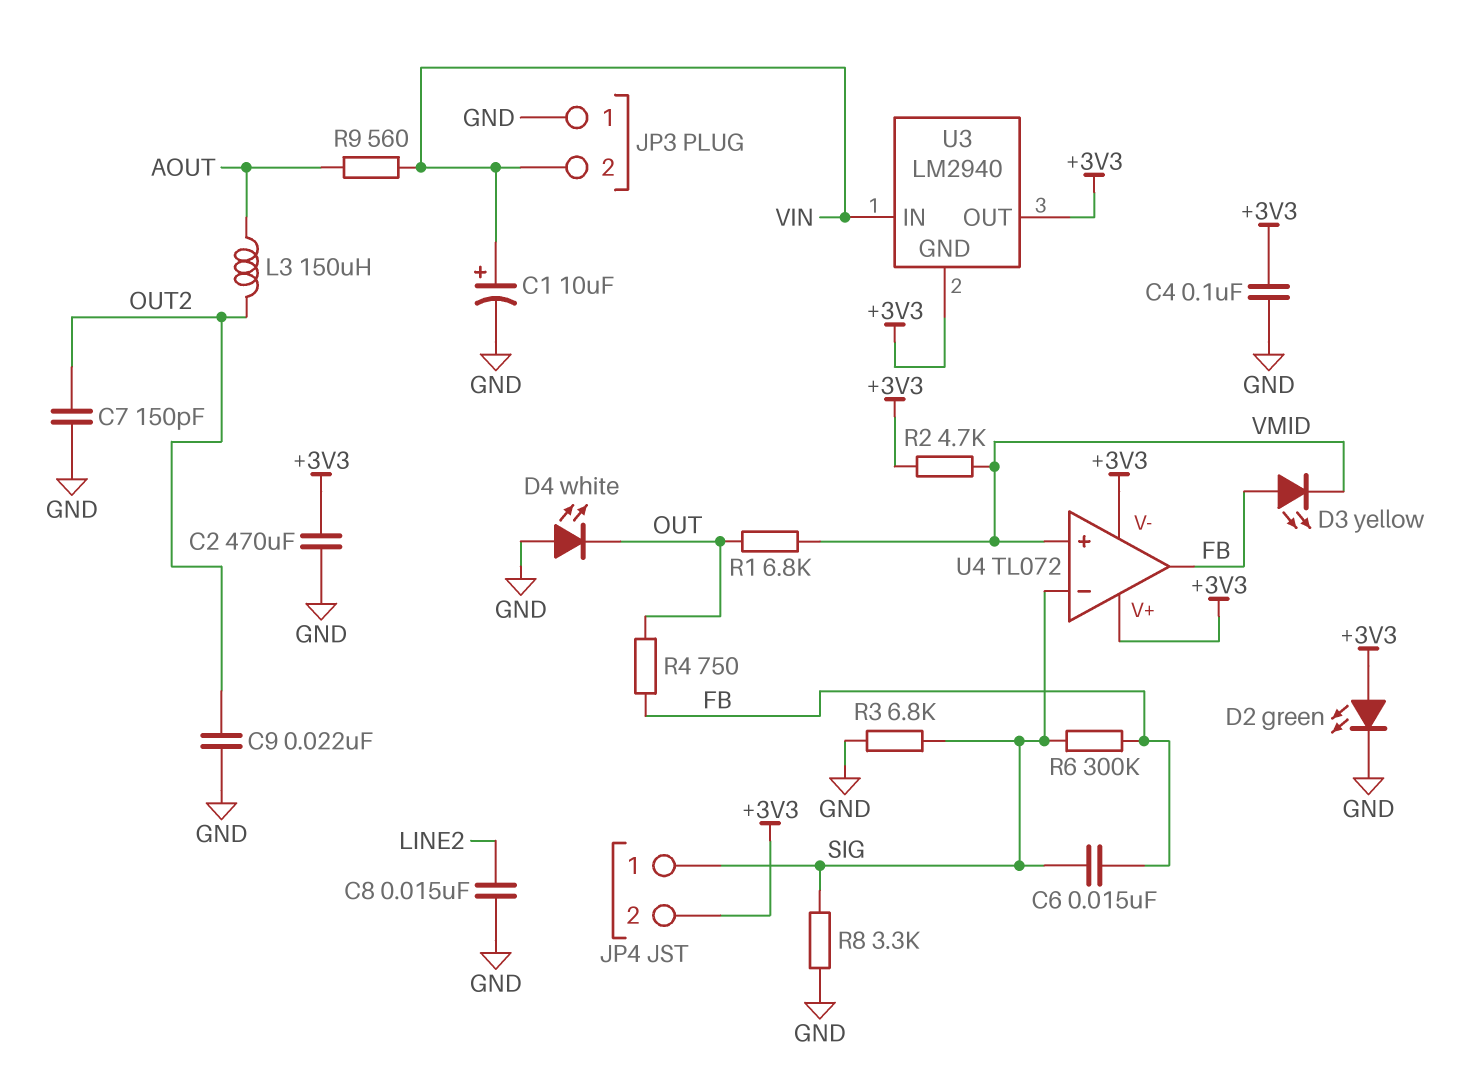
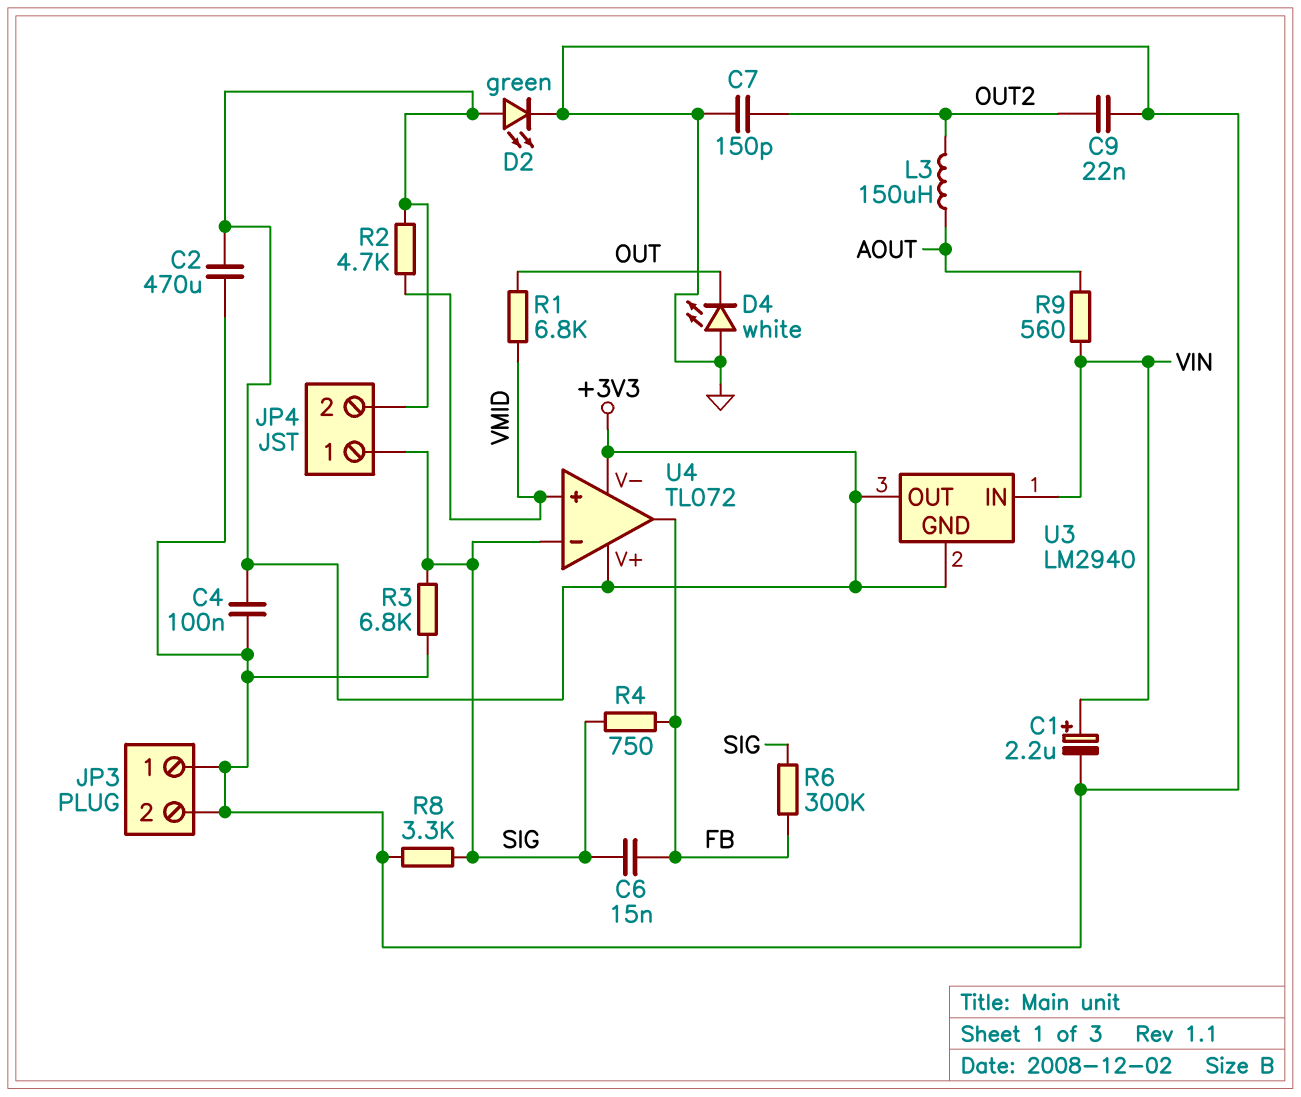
C1: 10uF (plus VIN, minus GND) -> 2.2uF (plus VIN, minus GND)
C8: 15nF (GND, LINE2) -> none
D3: LED yellow (A FB, K VMID) -> none
JP3 pin 2: VIN -> GND
R4: 750 (FB, OUT) -> 750 (FB, SIG)

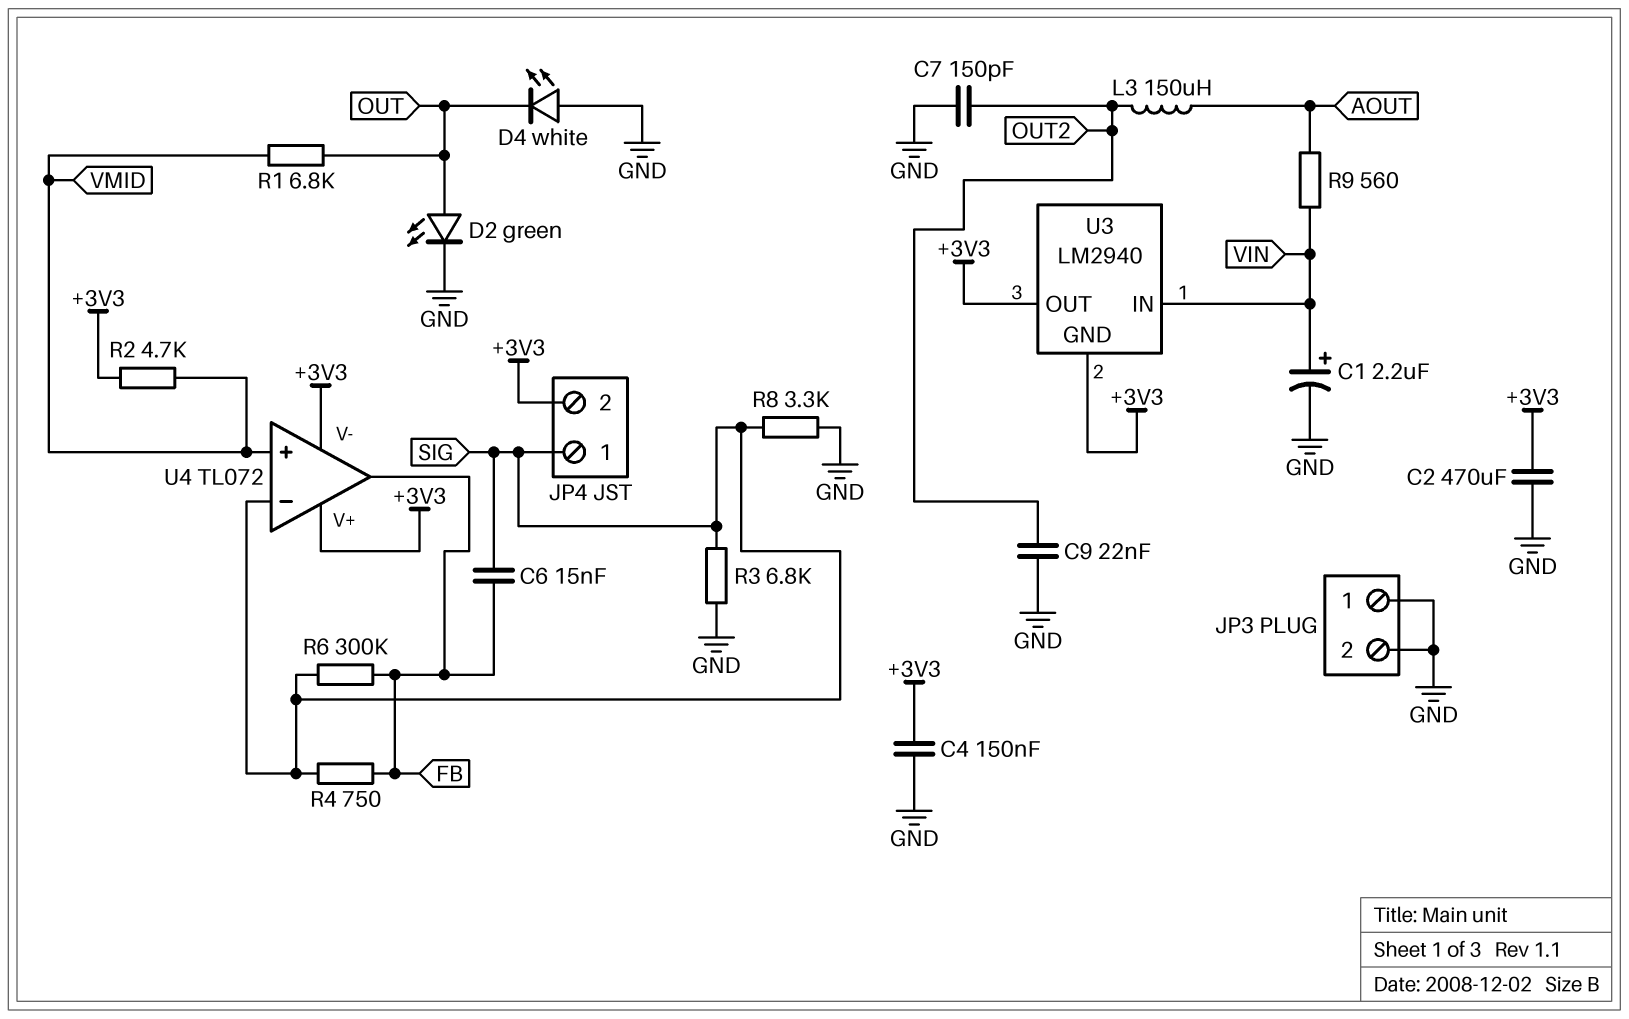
C4: 100nF (+3V3, GND) -> 150nF (+3V3, GND)
D2: LED green (A +3V3, K GND) -> LED green (A OUT, K GND)

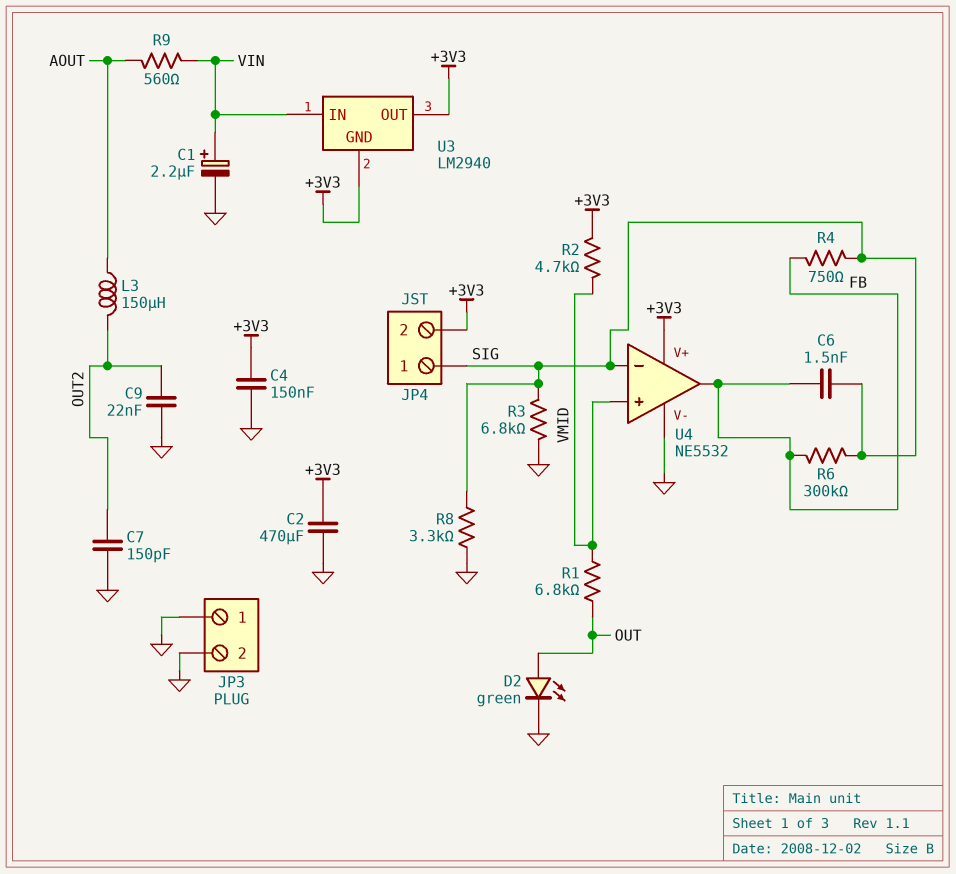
C6: 15nF (FB, SIG) -> 1.5nF (FB, SIG)
D4: LED white (A GND, K OUT) -> none
U4: TL072 -> NE5532
U4 pin V-: +3V3 -> GND

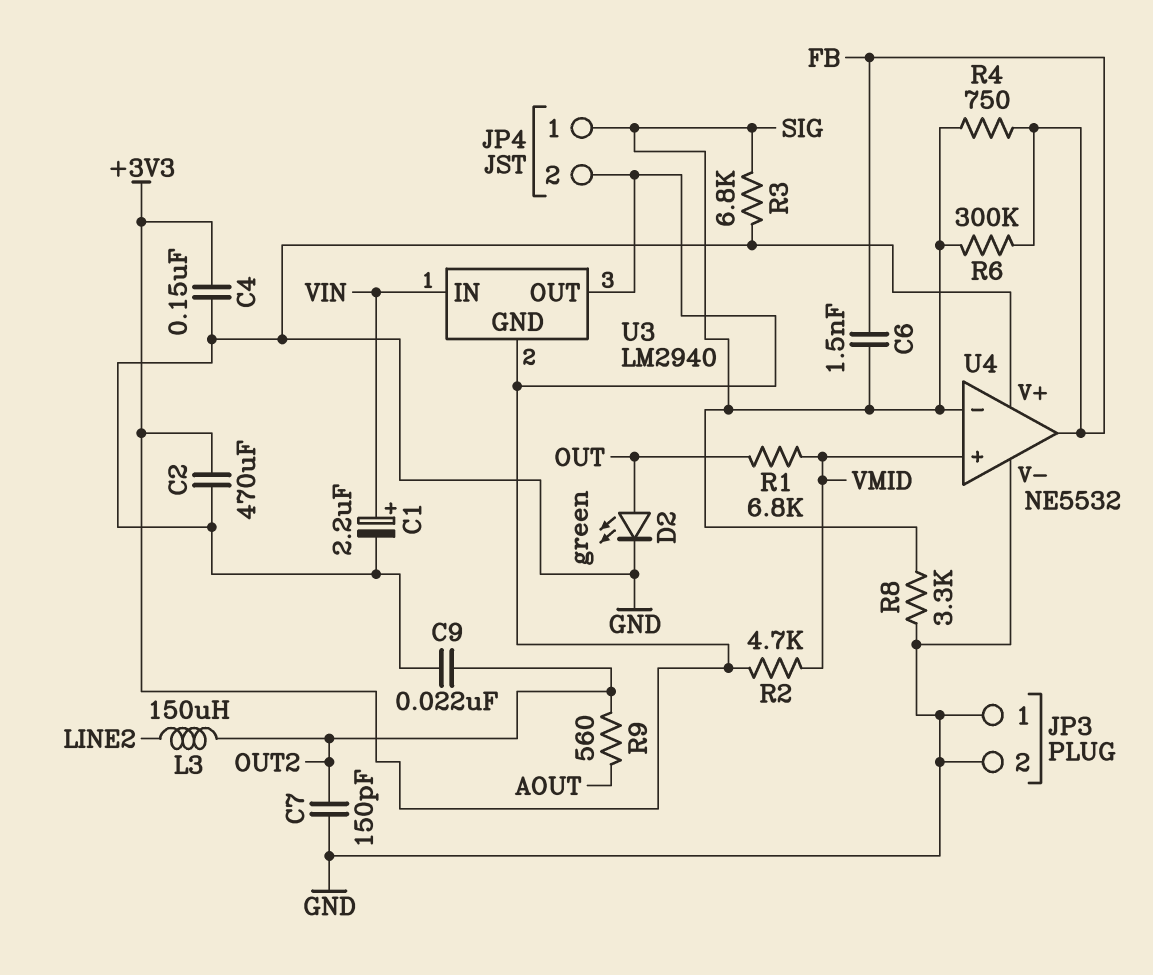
L3: 150uH (AOUT, OUT2) -> 150uH (LINE2, OUT2)
R9: 560 (AOUT, VIN) -> 560 (AOUT, OUT2)
U4 pin V+: +3V3 -> GND

